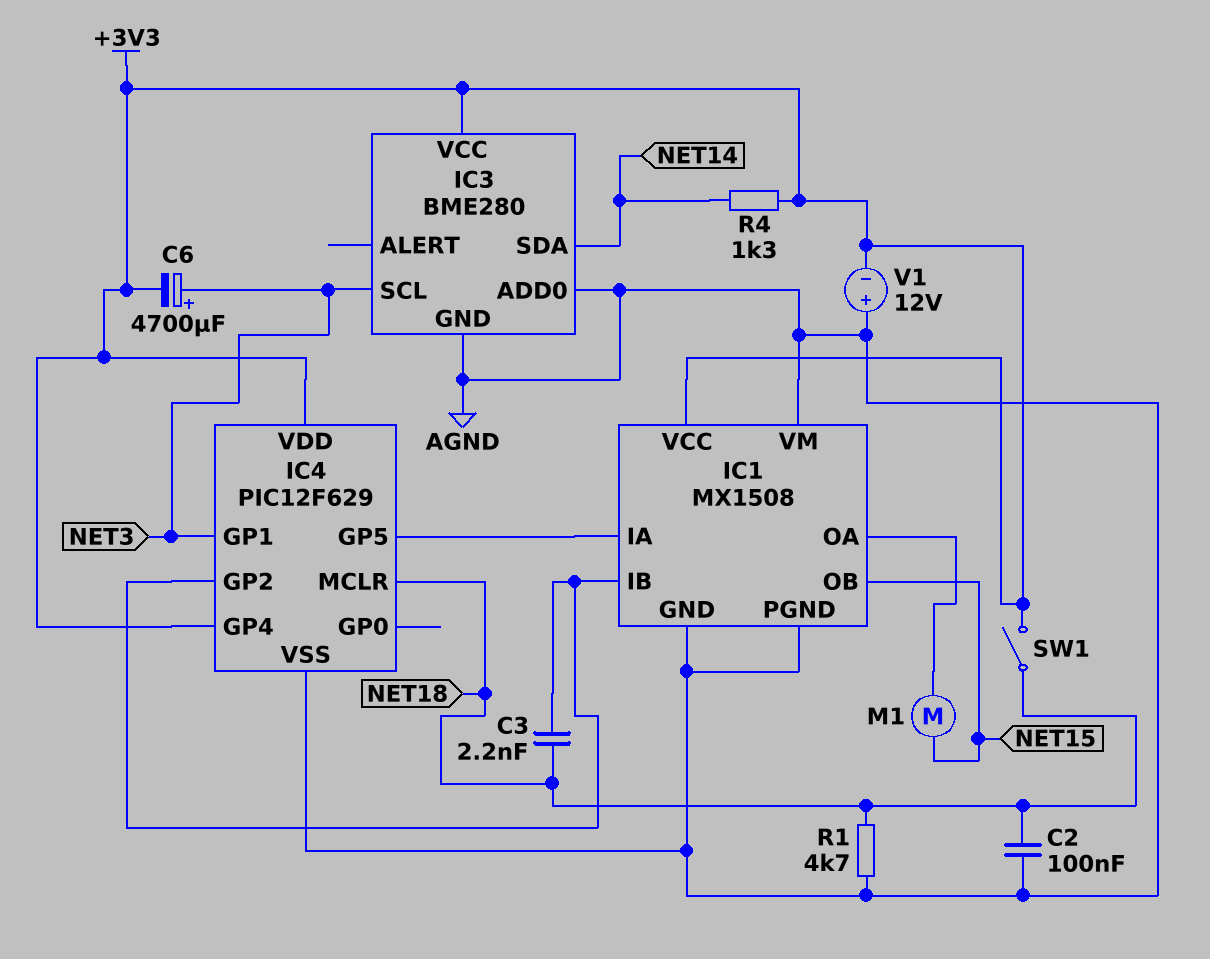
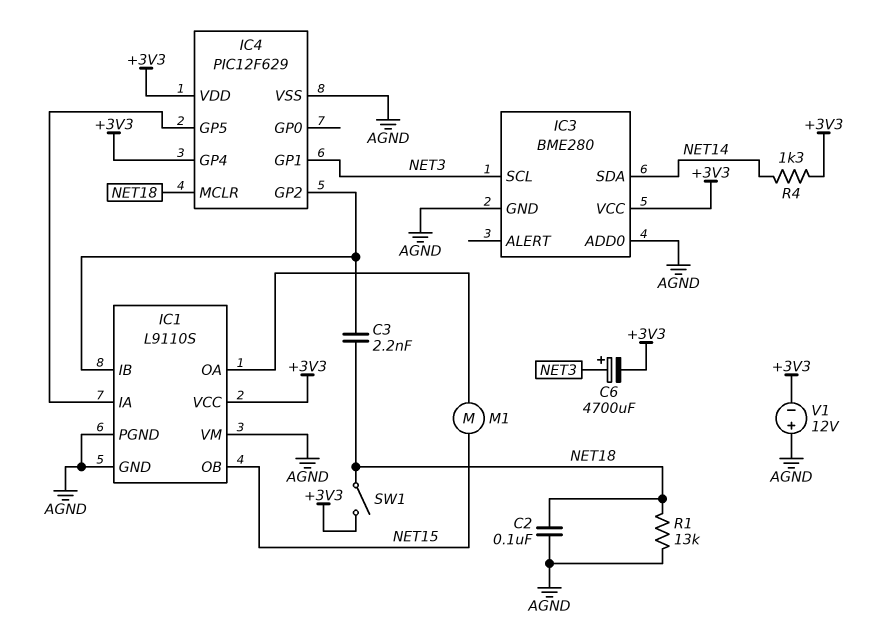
IC1: MX1508 -> L9110S
R1: 4.7k (AGND, NET18) -> 13k (AGND, NET18)

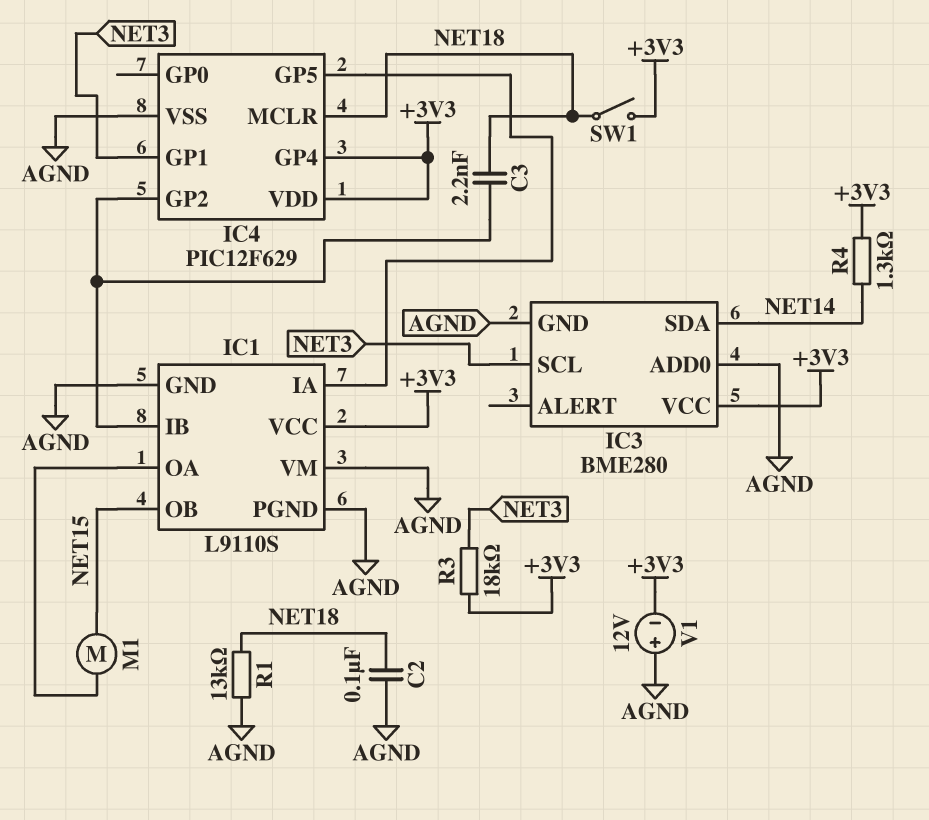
C6: 4700uF (plus NET3, minus +3V3) -> none
R3: none -> 18k (+3V3, NET3)

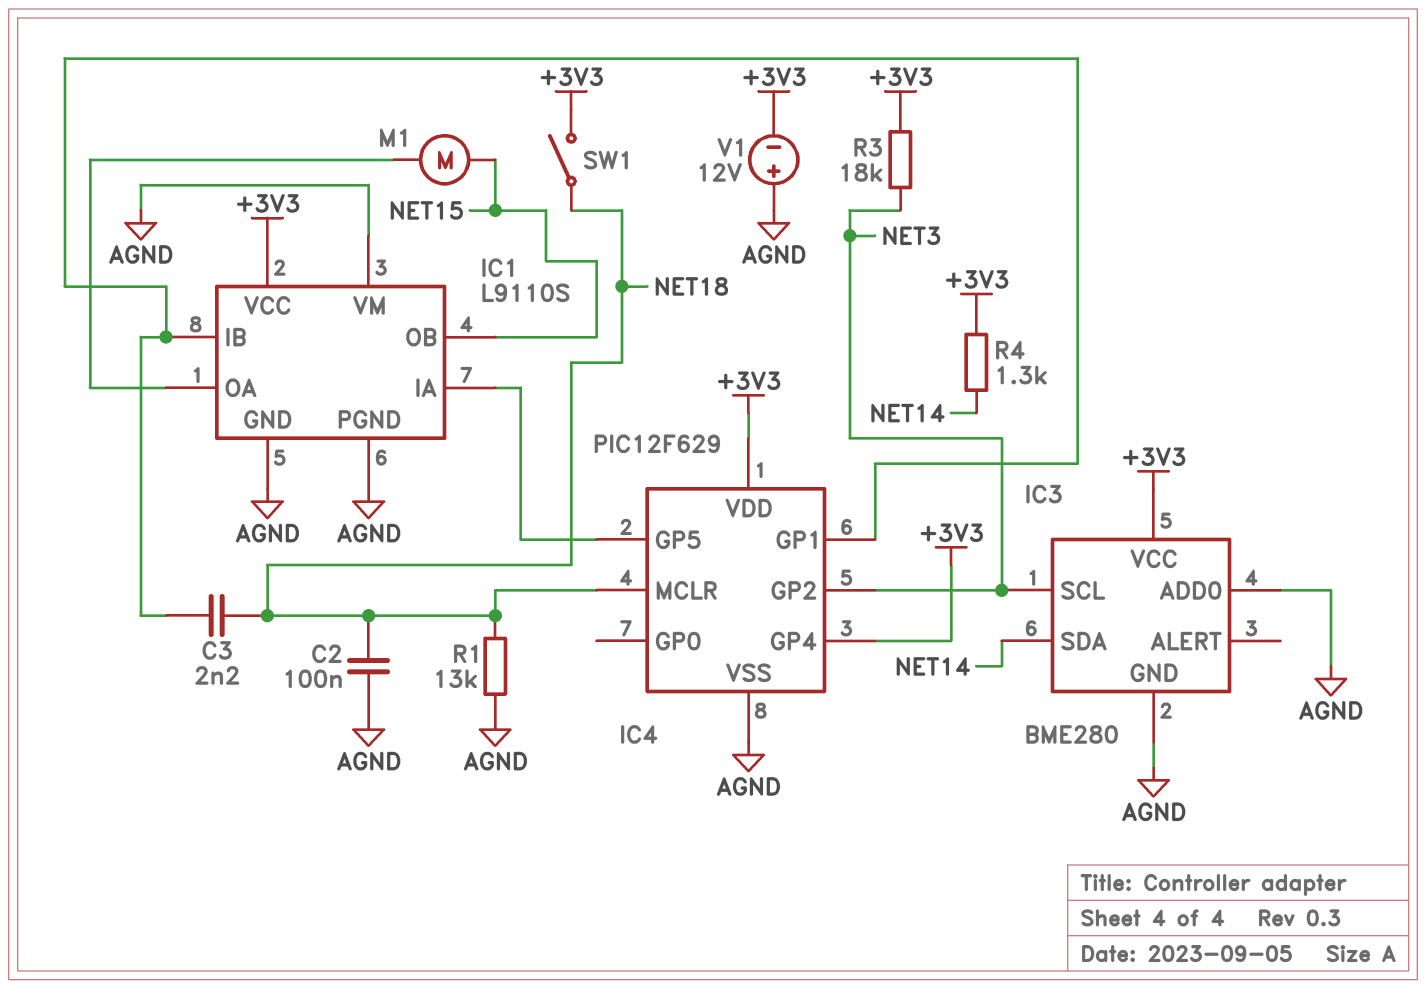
IC4 pin GP1: NET3 -> IC1/IB
IC4 pin GP2: IC1/IB -> NET3

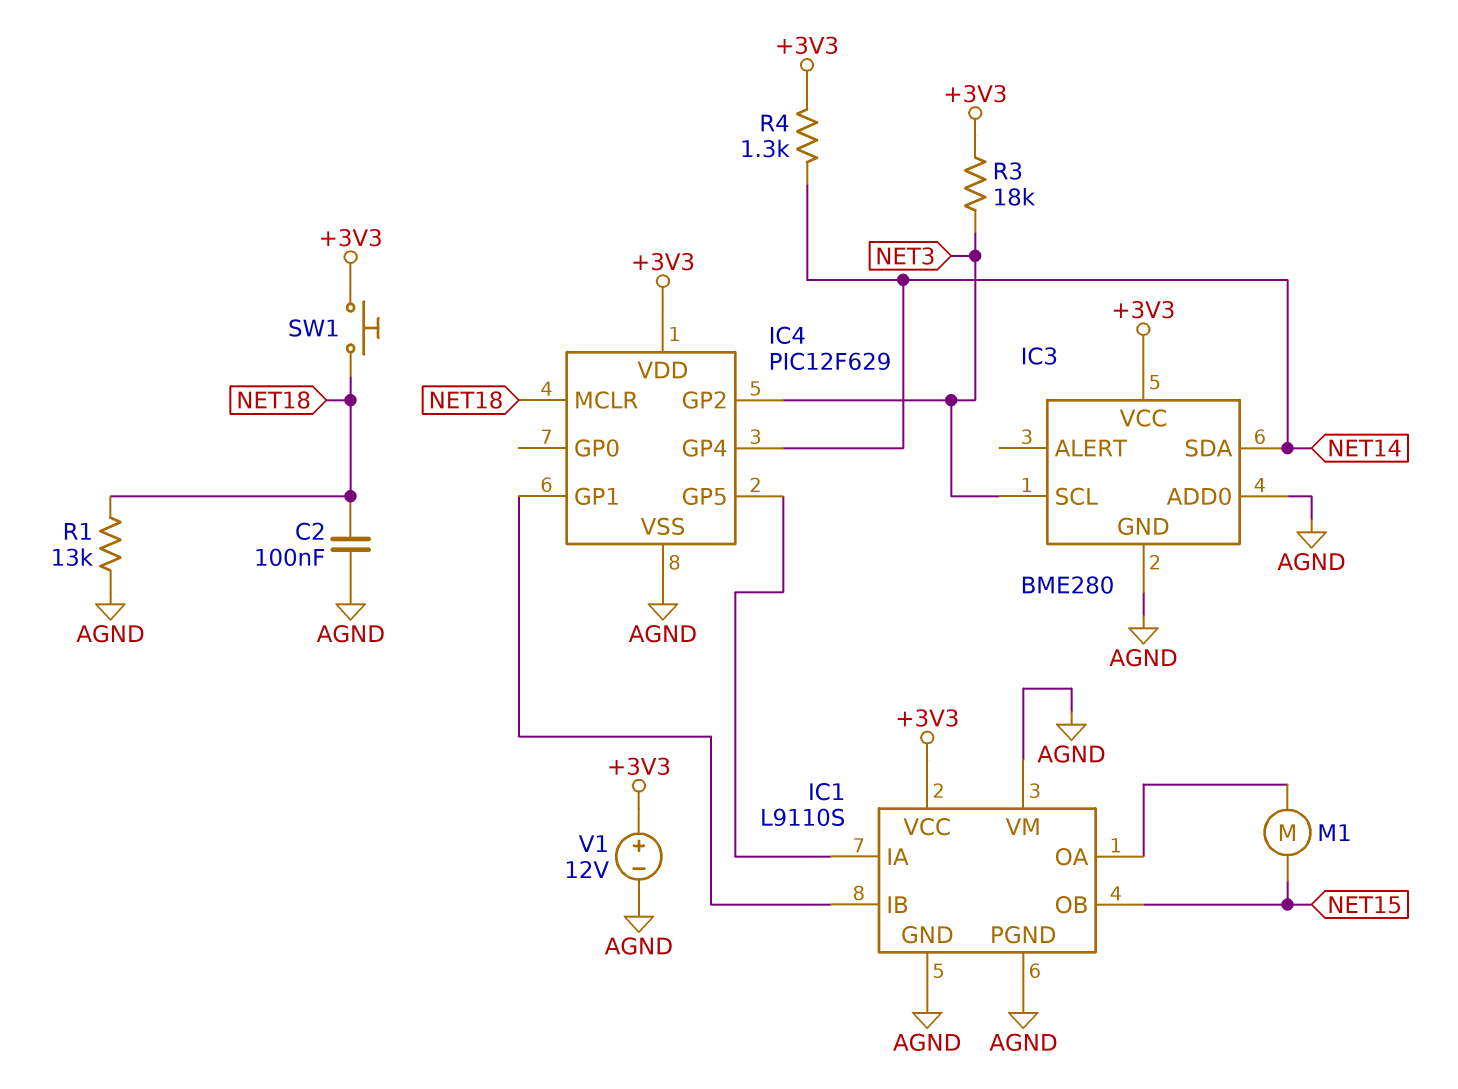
C3: 2.2nF (IC1/IB, NET18) -> none
IC4 pin GP4: +3V3 -> NET14
SW1: switch (+3V3, NET18) -> button (+3V3, NET18)
V1: 12V (plus AGND, minus +3V3) -> 12V (plus +3V3, minus AGND)

